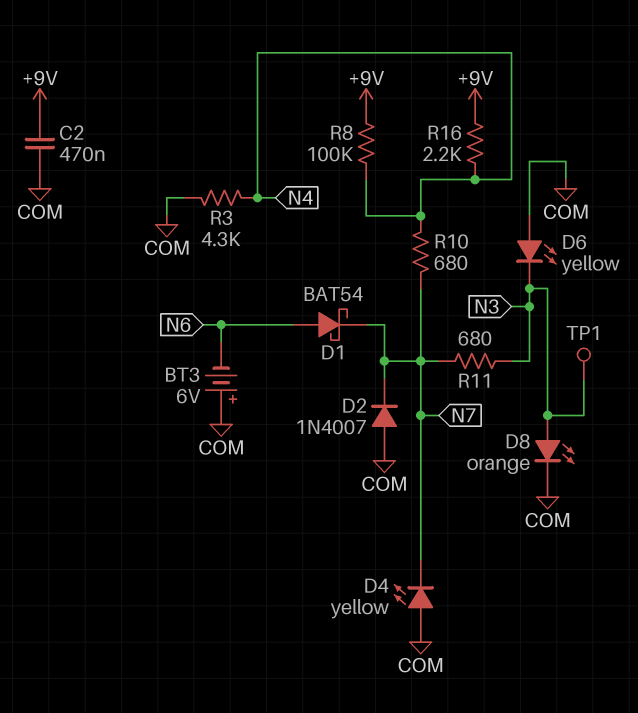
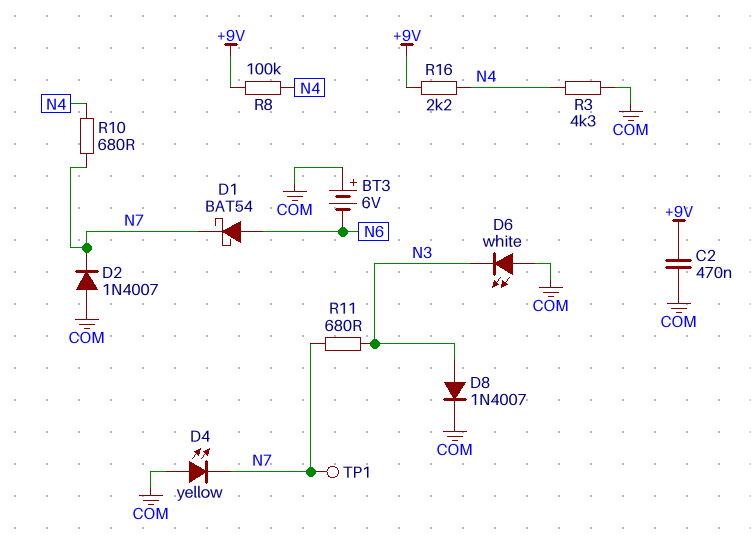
D6: LED yellow (A COM, K N3) -> LED white (A COM, K N3)
D8: LED orange (A N3, K COM) -> diode 1N4007 (A N3, K COM)
TP1: test point (N3) -> test point (N7)

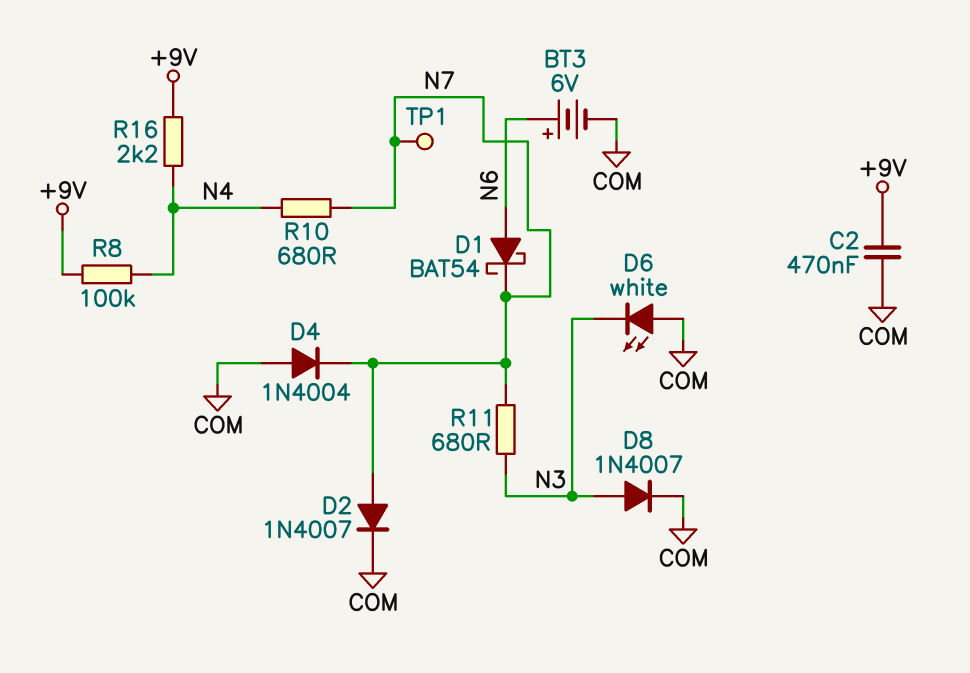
BT3: 6V (plus COM, minus N6) -> 6V (plus N6, minus COM)
D2: diode 1N4007 (A COM, K N7) -> diode 1N4007 (A N7, K COM)
D4: LED yellow (A COM, K N7) -> diode 1N4004 (A COM, K N7)
R3: 4.3k (COM, N4) -> none

